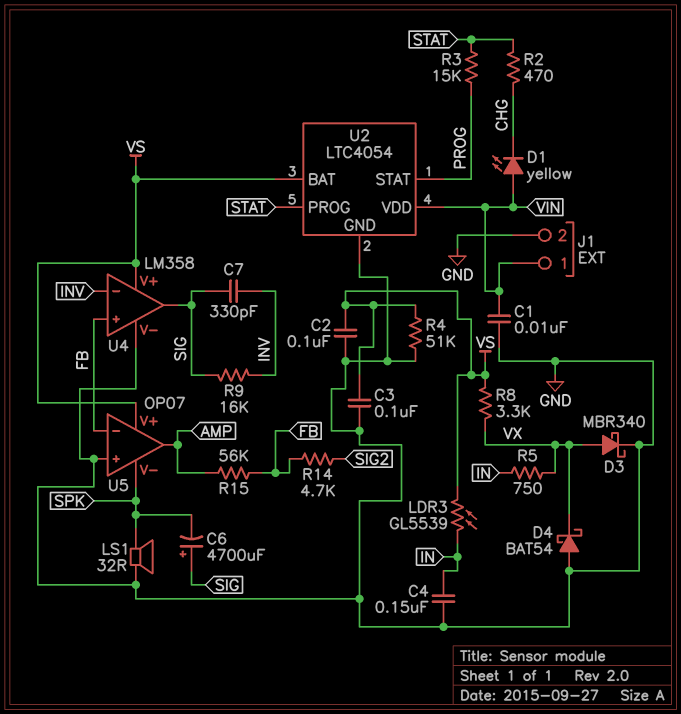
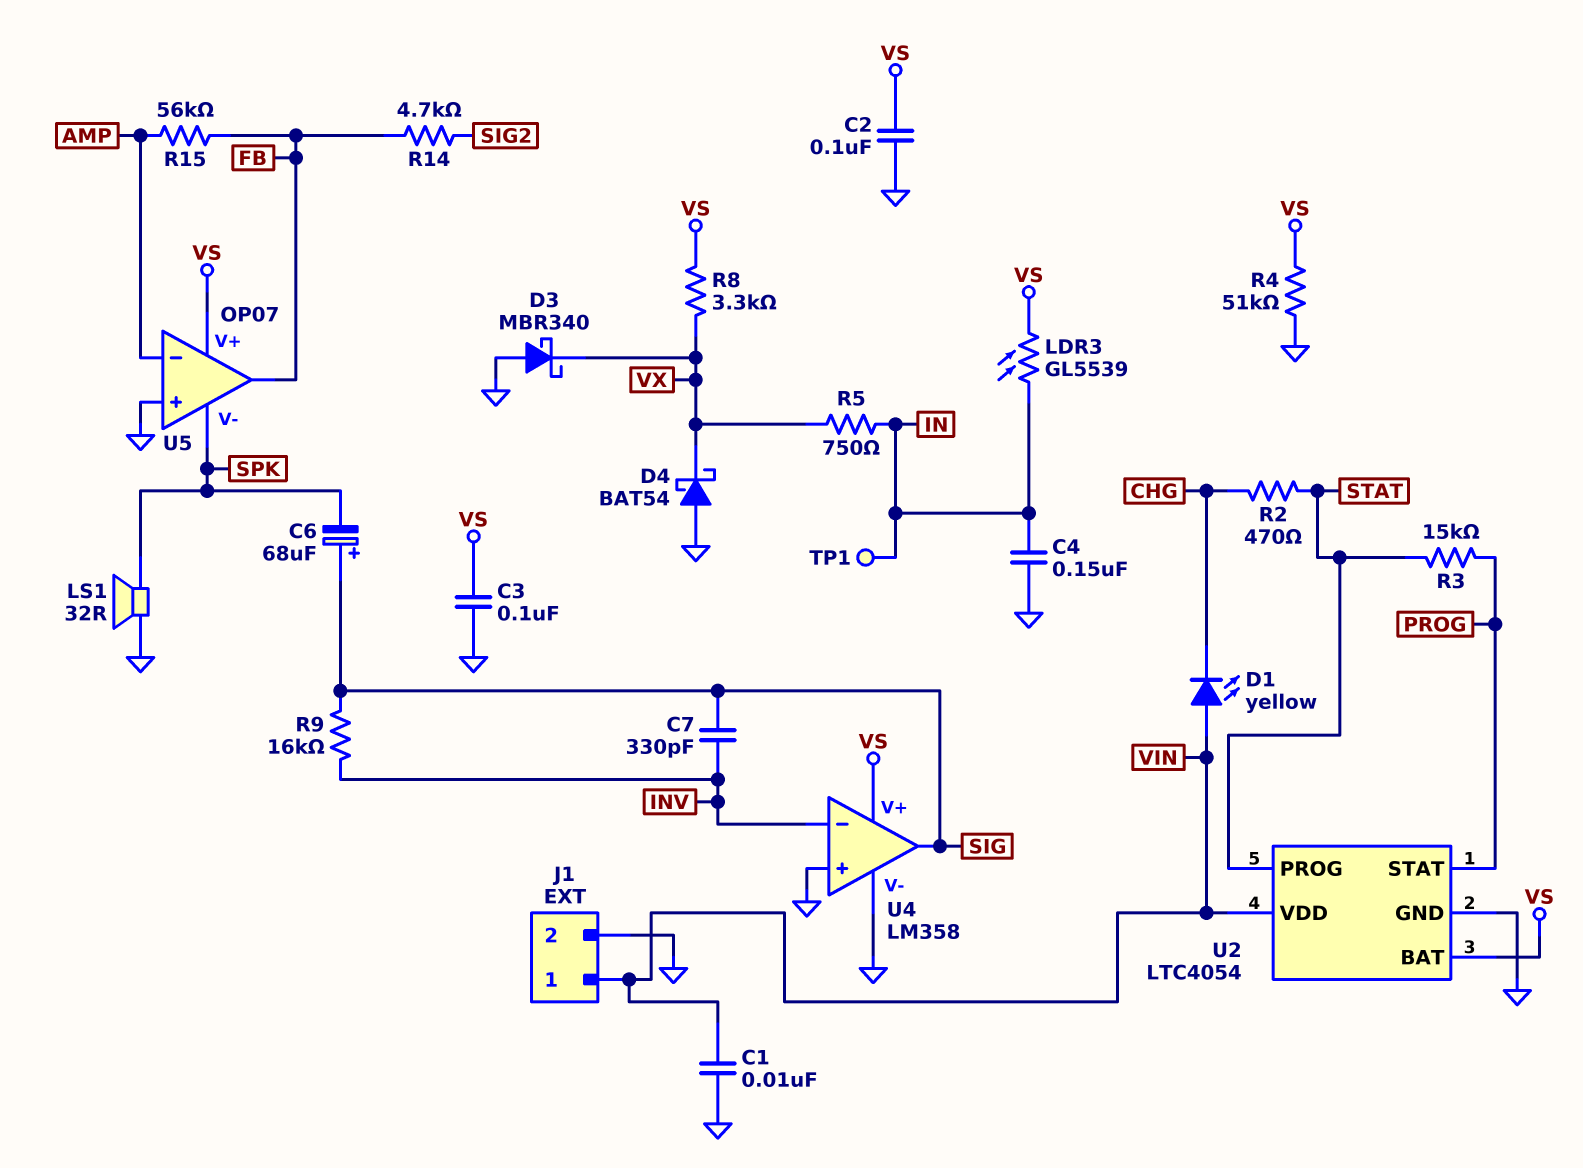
C6: 4700uF (plus SIG, minus SPK) -> 68uF (plus SIG, minus SPK)
D3: schottky MBR340 (A VX, K GND) -> schottky MBR340 (A GND, K VX)
TP1: none -> test point (IN)
U4 pin in+: FB -> GND
U5 pin in-: FB -> AMP
U5 pin out: AMP -> FB

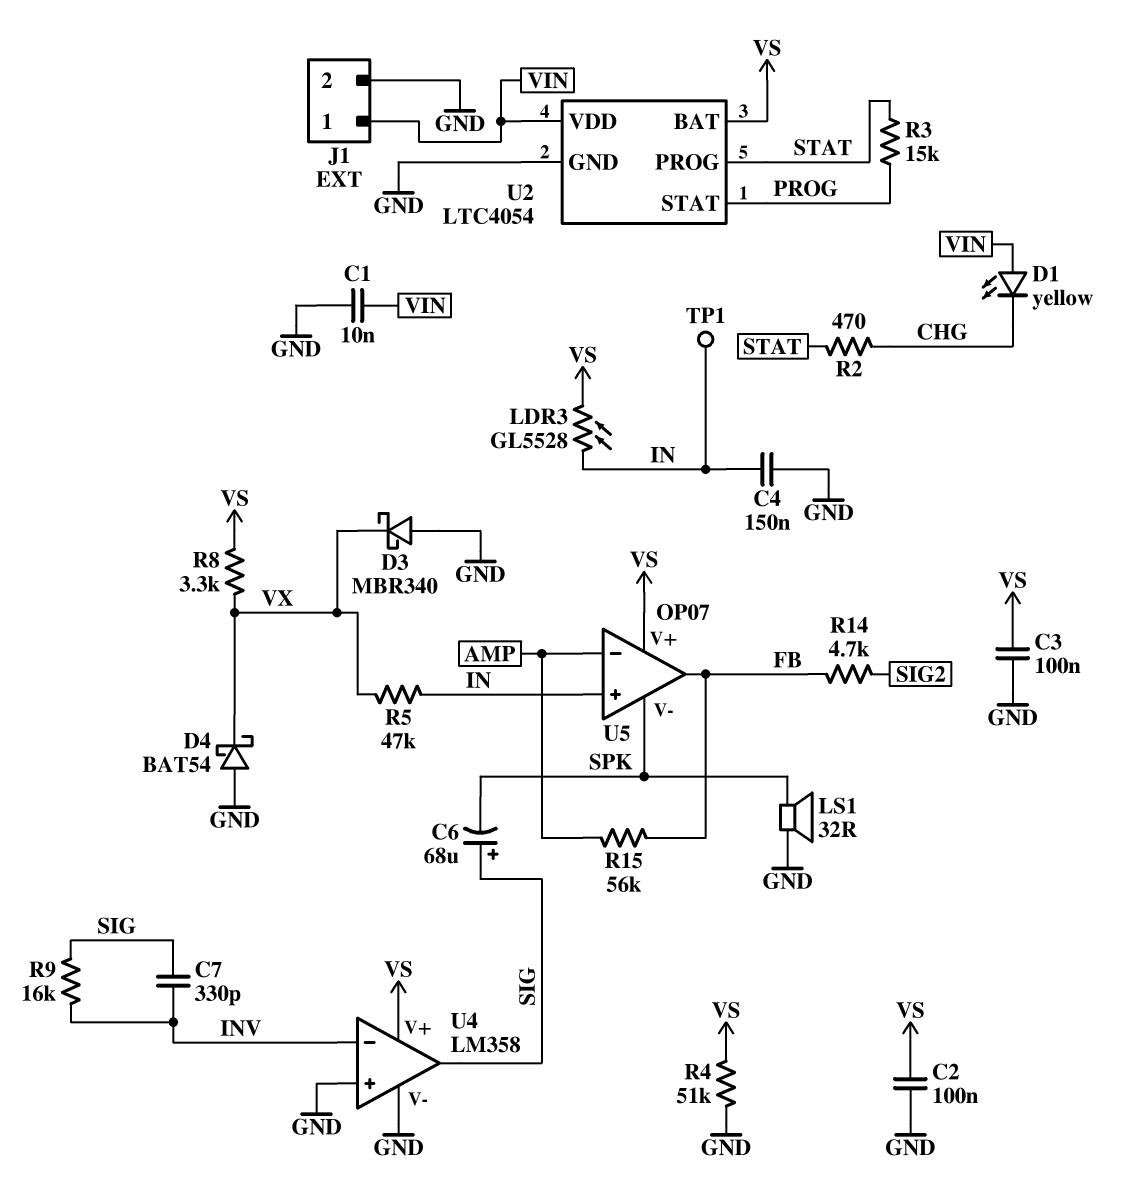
LDR3: GL5539 (IN, VS) -> GL5528 (IN, VS)
R5: 750 (IN, VX) -> 47k (IN, VX)
U5 pin in+: GND -> IN

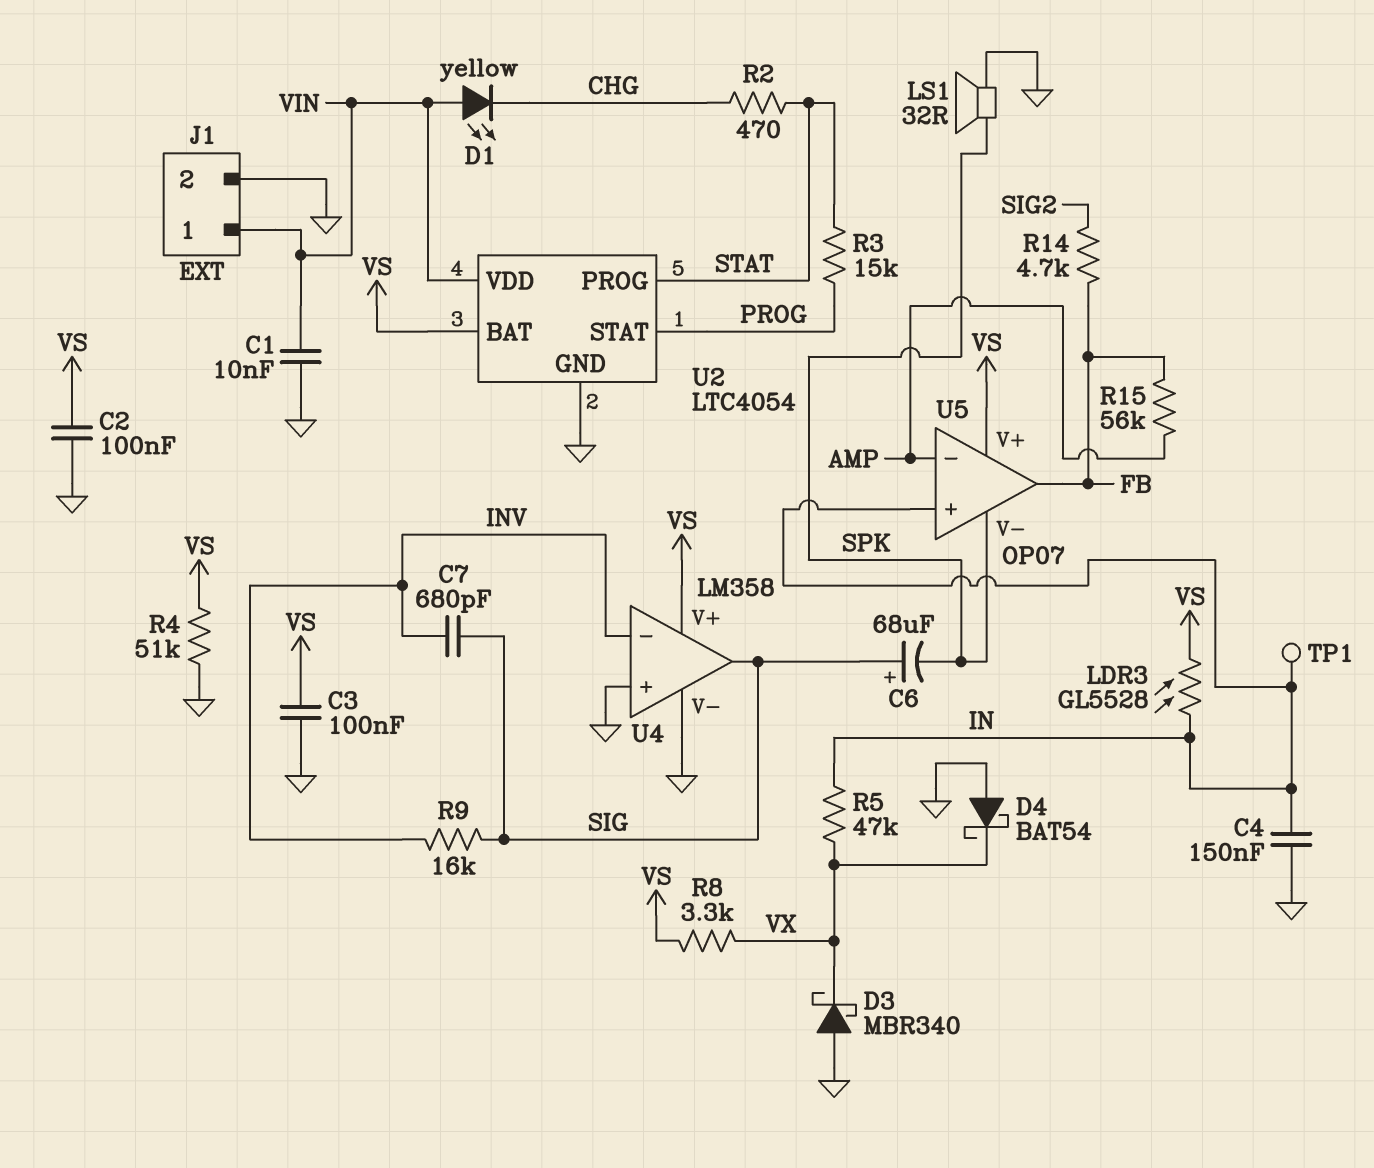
C7: 330pF (INV, SIG) -> 680pF (INV, SIG)

